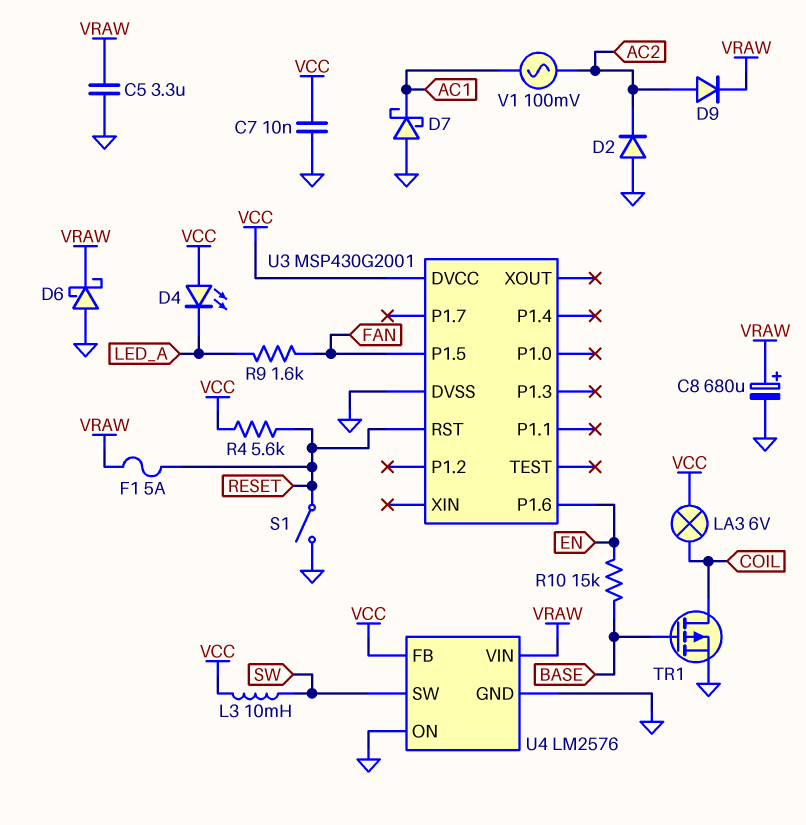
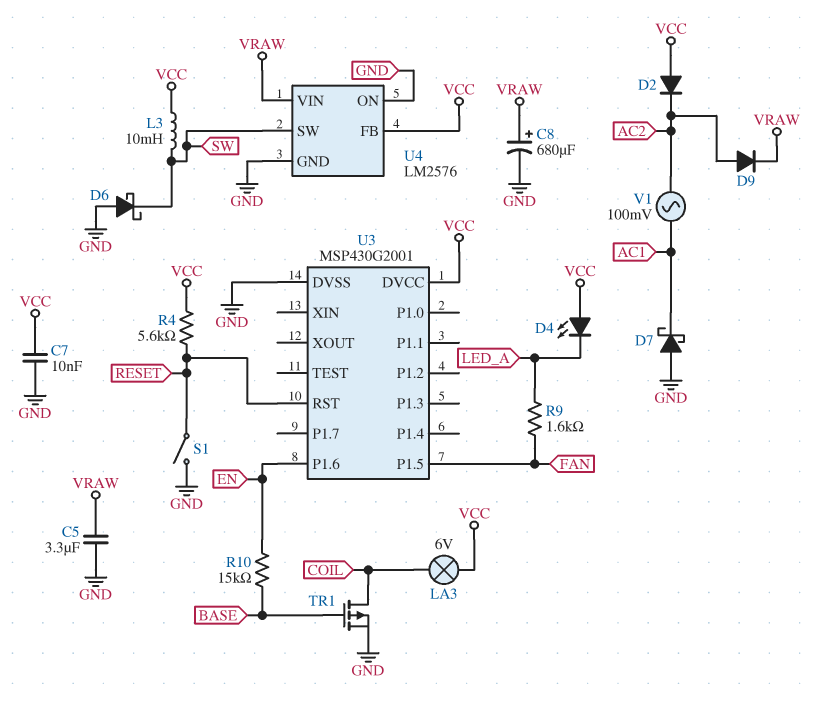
D2: diode (A GND, K AC2) -> diode (A VCC, K AC2)
D6: schottky (A GND, K VRAW) -> schottky (A GND, K SW)
F1: 5A (RESET, VRAW) -> none

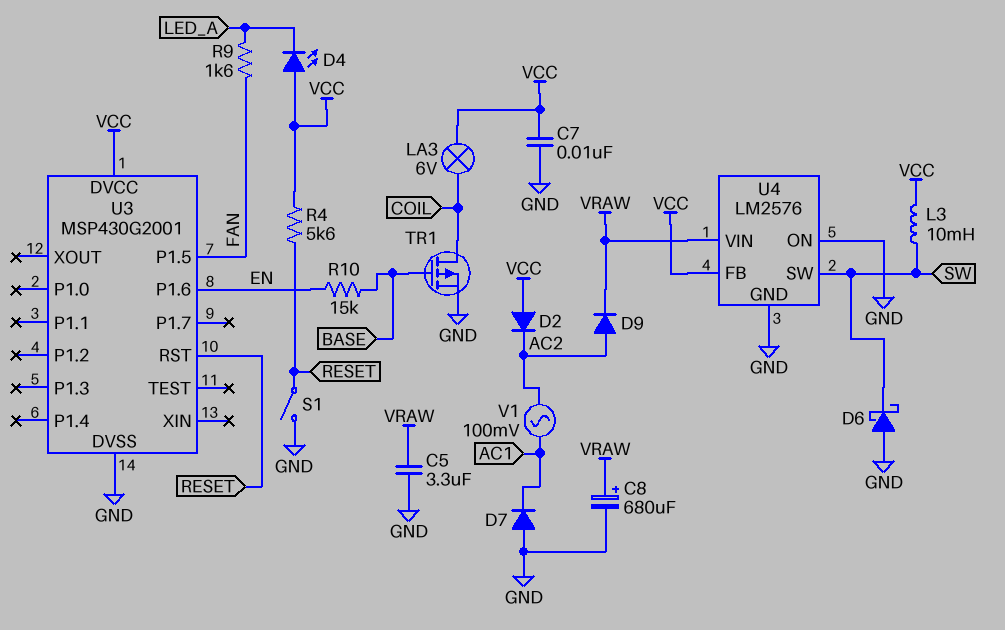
D7: schottky (A GND, K AC1) -> diode (A GND, K AC1)

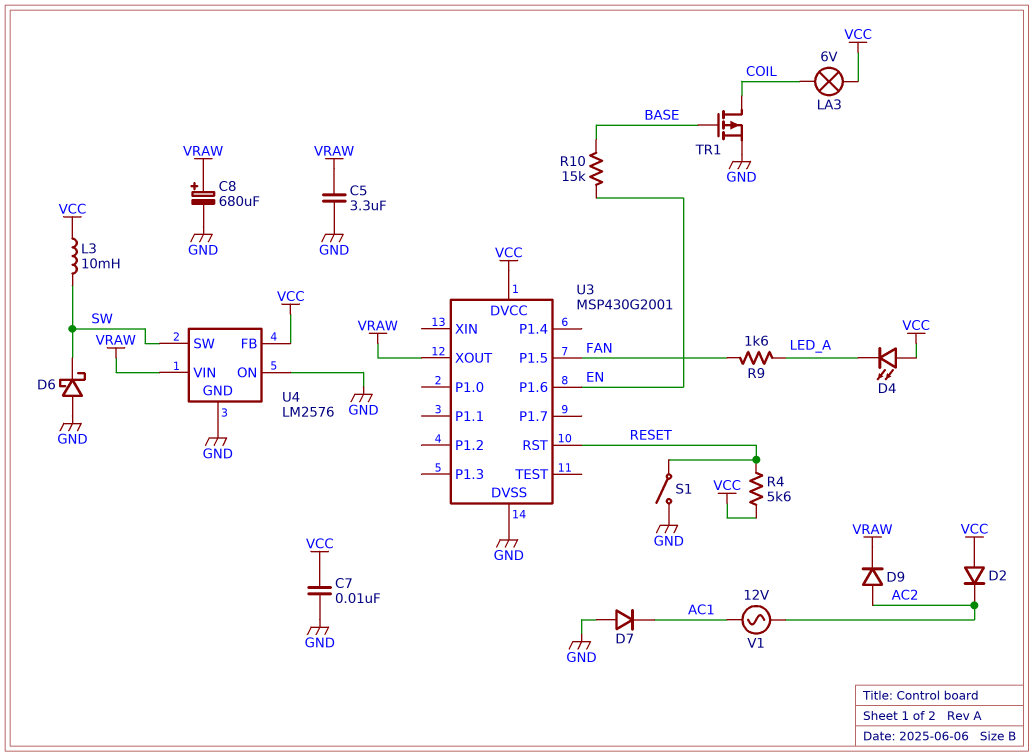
U3 pin XOUT: none -> VRAW
V1: AC 100mV (AC1, AC2) -> AC 12V (AC1, AC2)

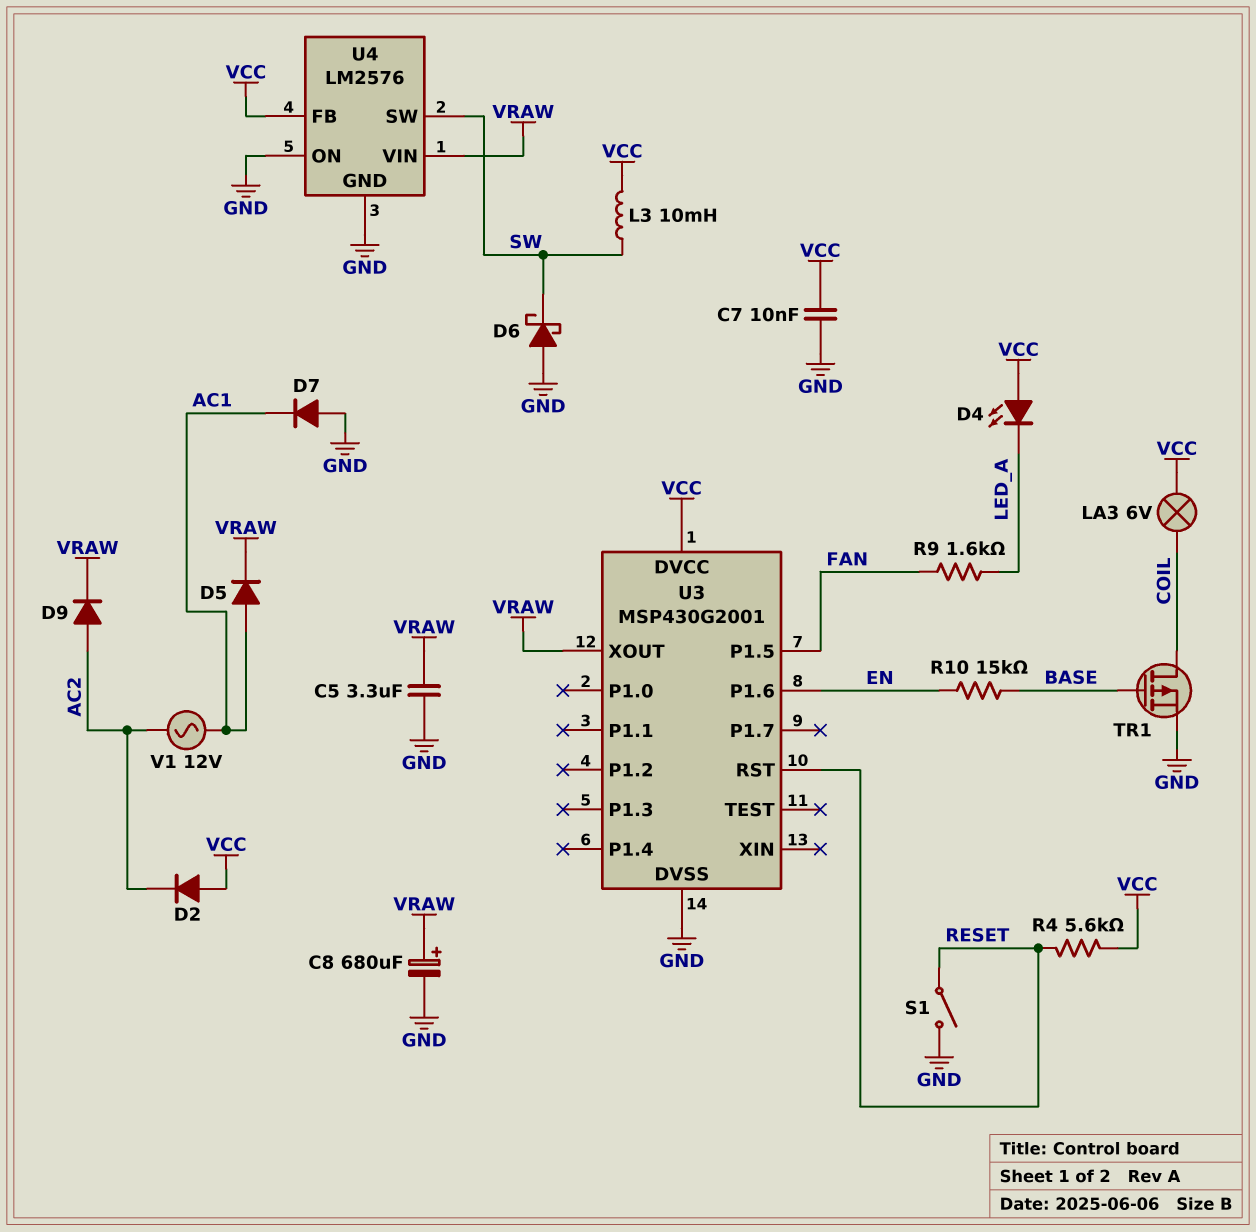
D5: none -> diode (A AC1, K VRAW)

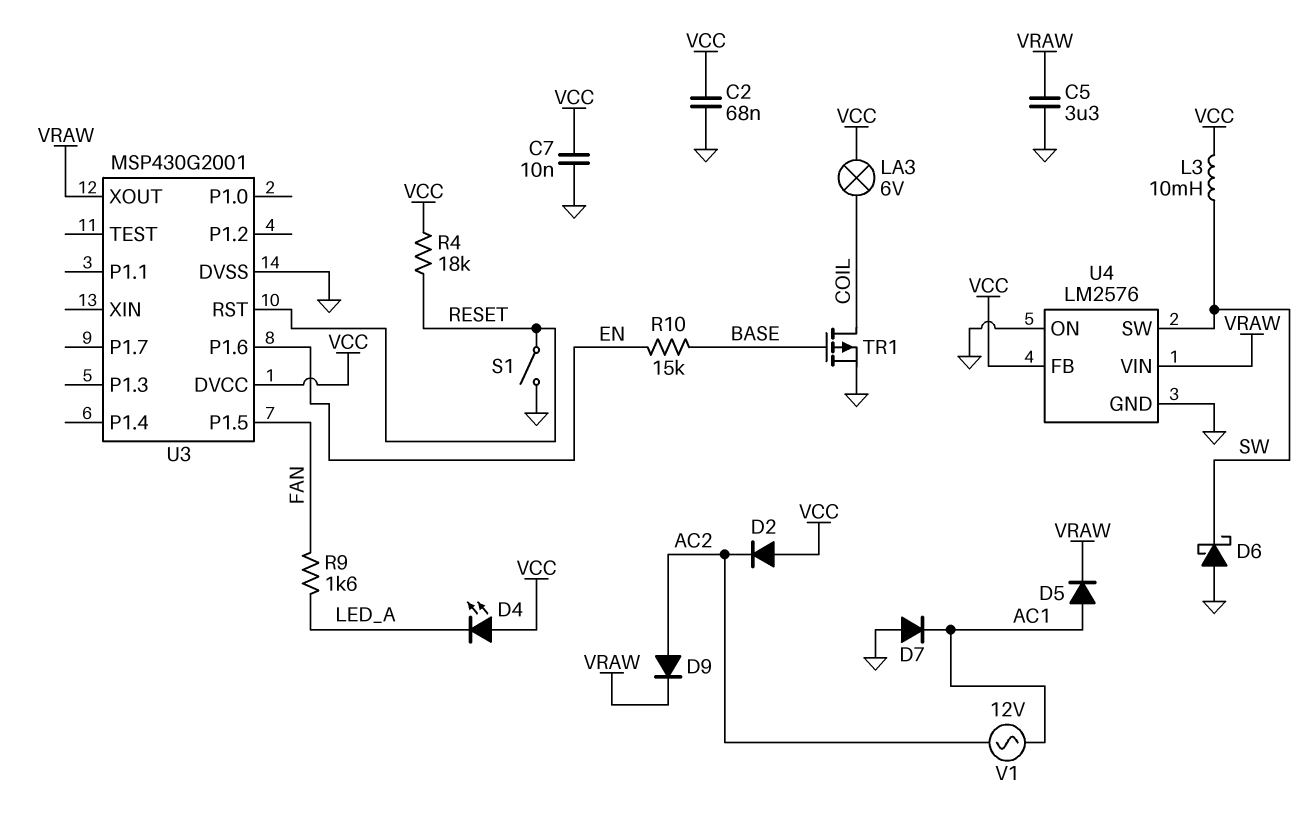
C2: none -> 68nF (GND, VCC)
C8: 680uF (plus VRAW, minus GND) -> none
R4: 5.6k (RESET, VCC) -> 18k (RESET, VCC)

